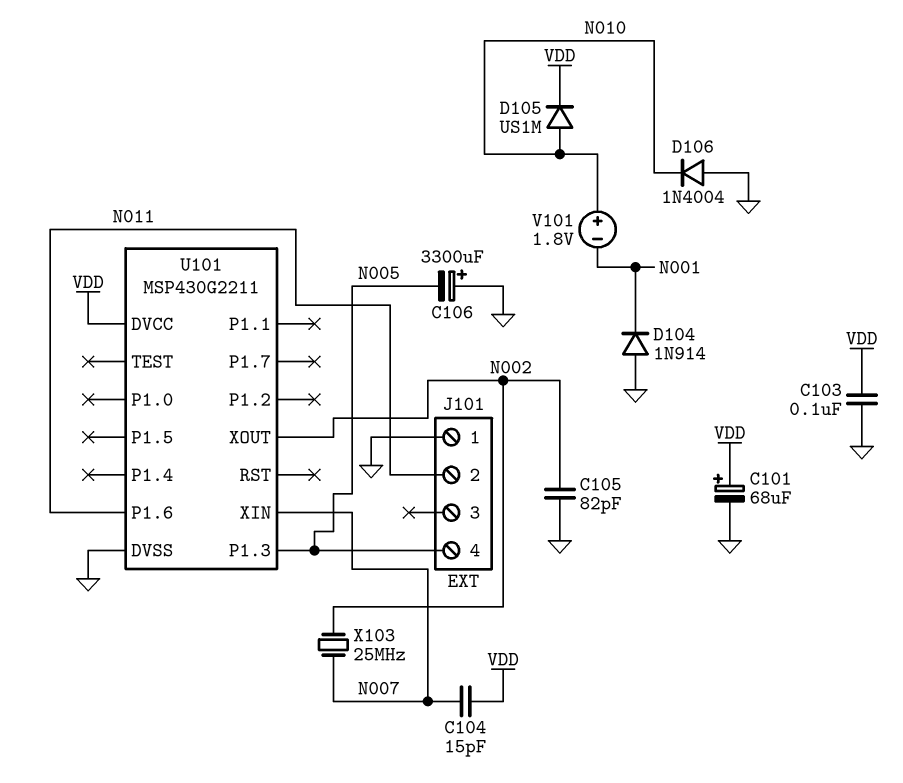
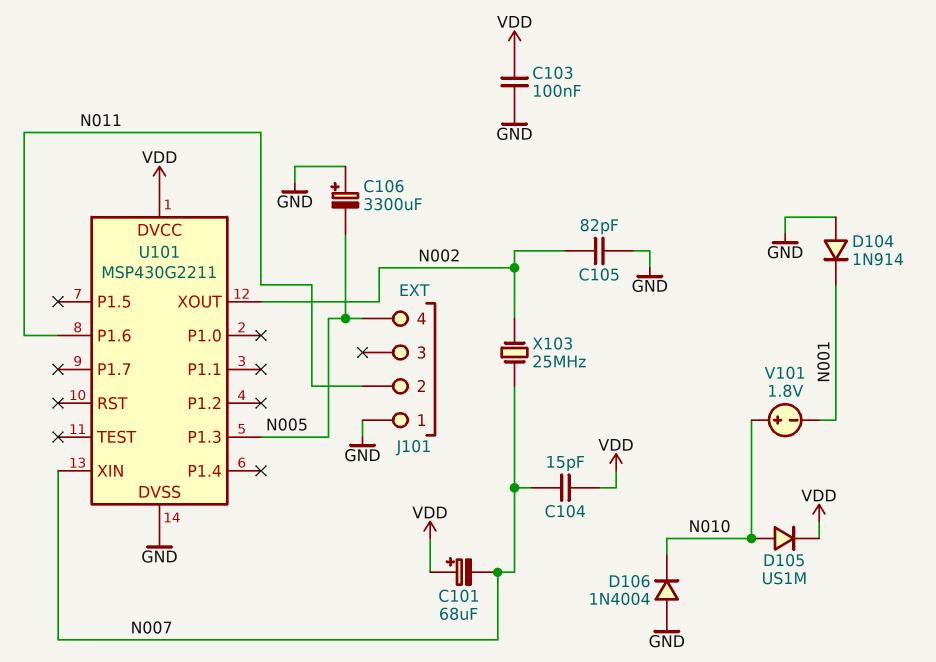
C101: 68uF (plus VDD, minus GND) -> 68uF (plus VDD, minus N007)

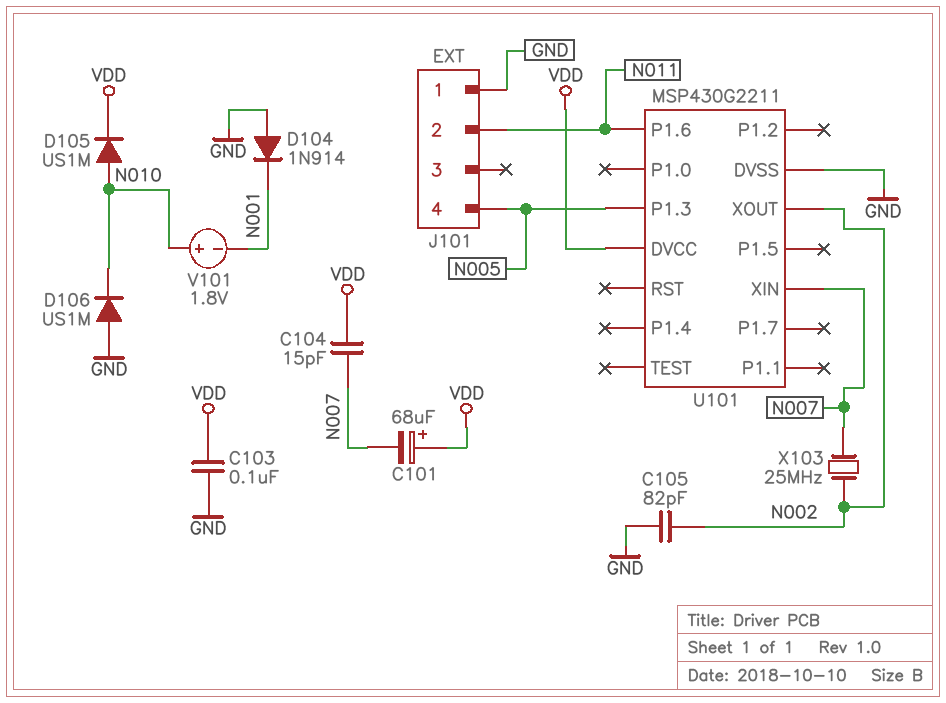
C106: 3300uF (plus GND, minus N005) -> none
D106: diode 1N4004 (A GND, K N010) -> diode US1M (A GND, K N010)

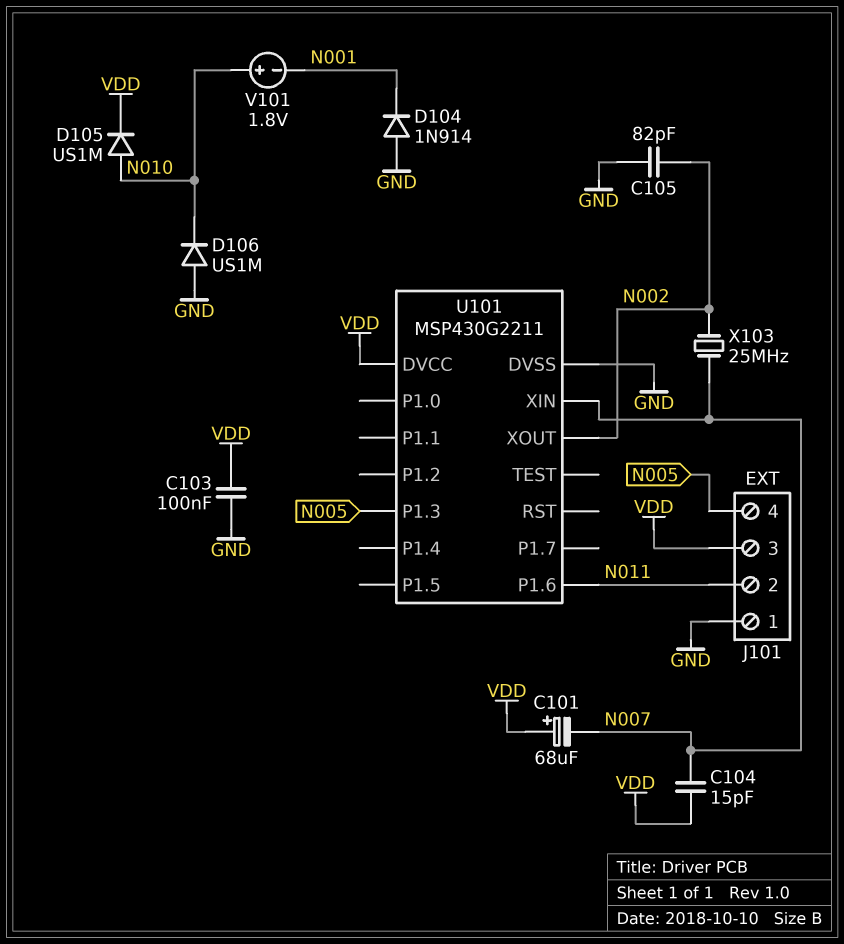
J101 pin 3: none -> VDD

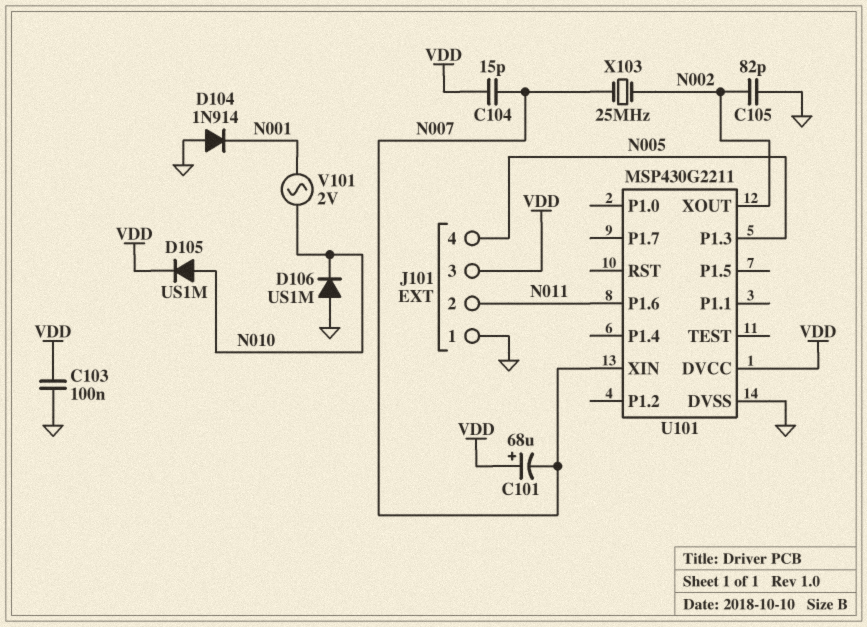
V101: 1.8V (plus N010, minus N001) -> AC 2V (N001, N010)

